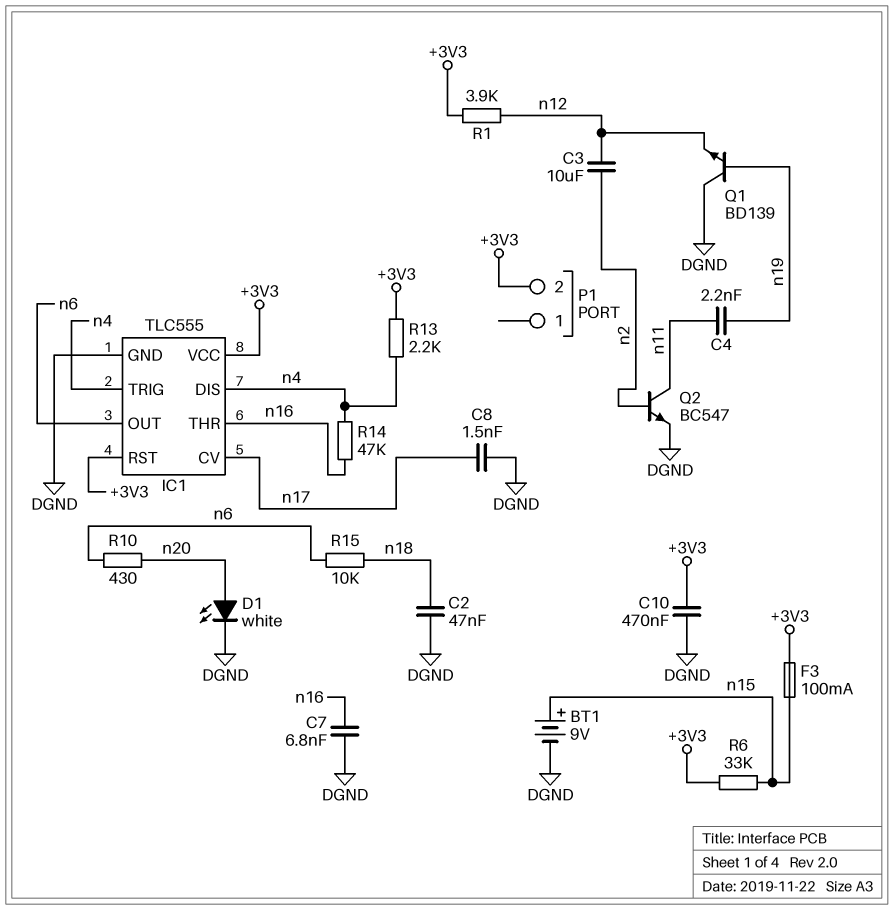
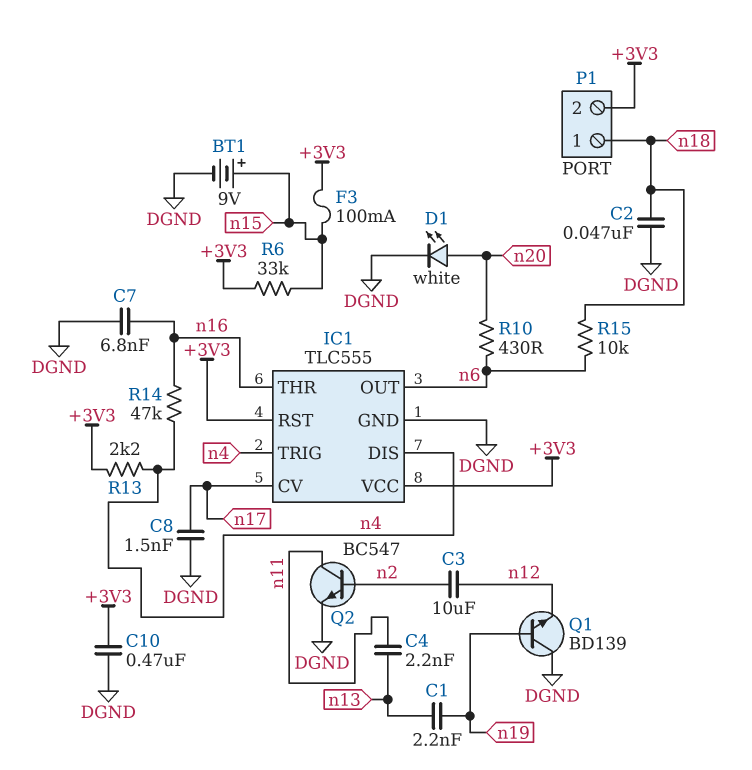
C1: none -> 2.2nF (n13, n19)
C4: 2.2nF (n11, n19) -> 2.2nF (n11, n13)
P1 pin 1: none -> n18
R1: 3.9k (+3V3, n12) -> none

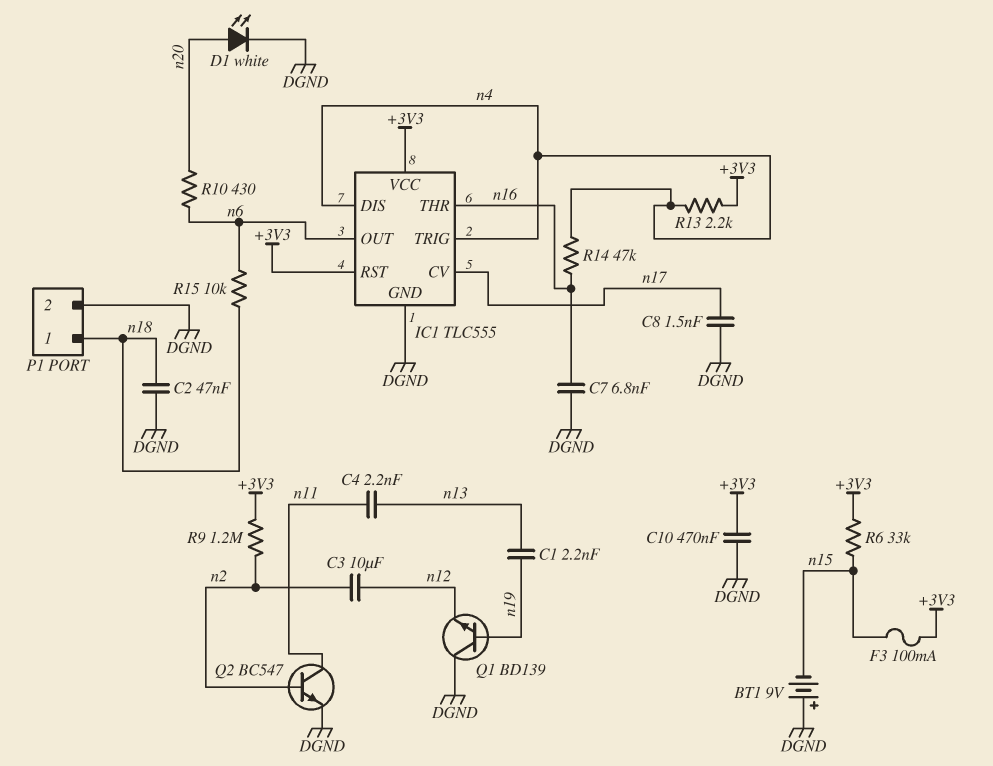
BT1: 9V (plus n15, minus DGND) -> 9V (plus DGND, minus n15)
P1 pin 2: +3V3 -> DGND
R9: none -> 1.2M (+3V3, n2)

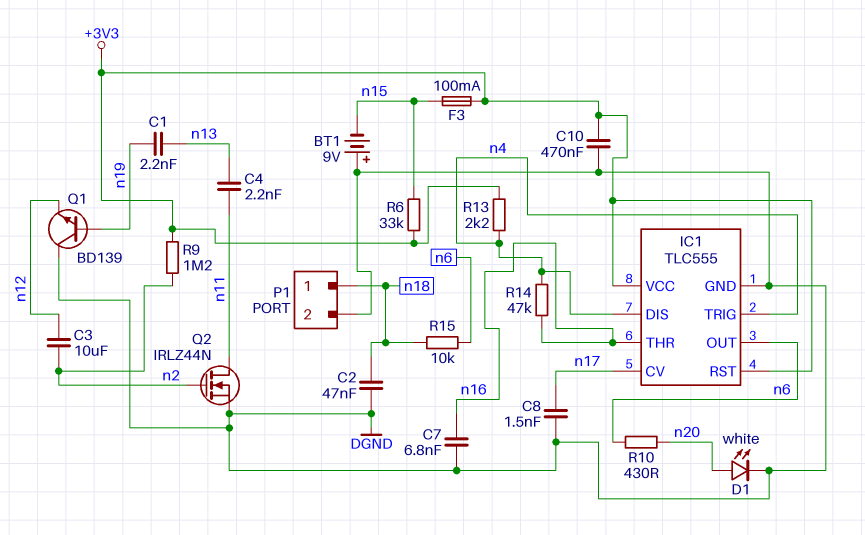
Q2: NPN BC547 (B n2, C n11, E DGND) -> NMOS IRLZ44N (G n2, D n11, S DGND)

